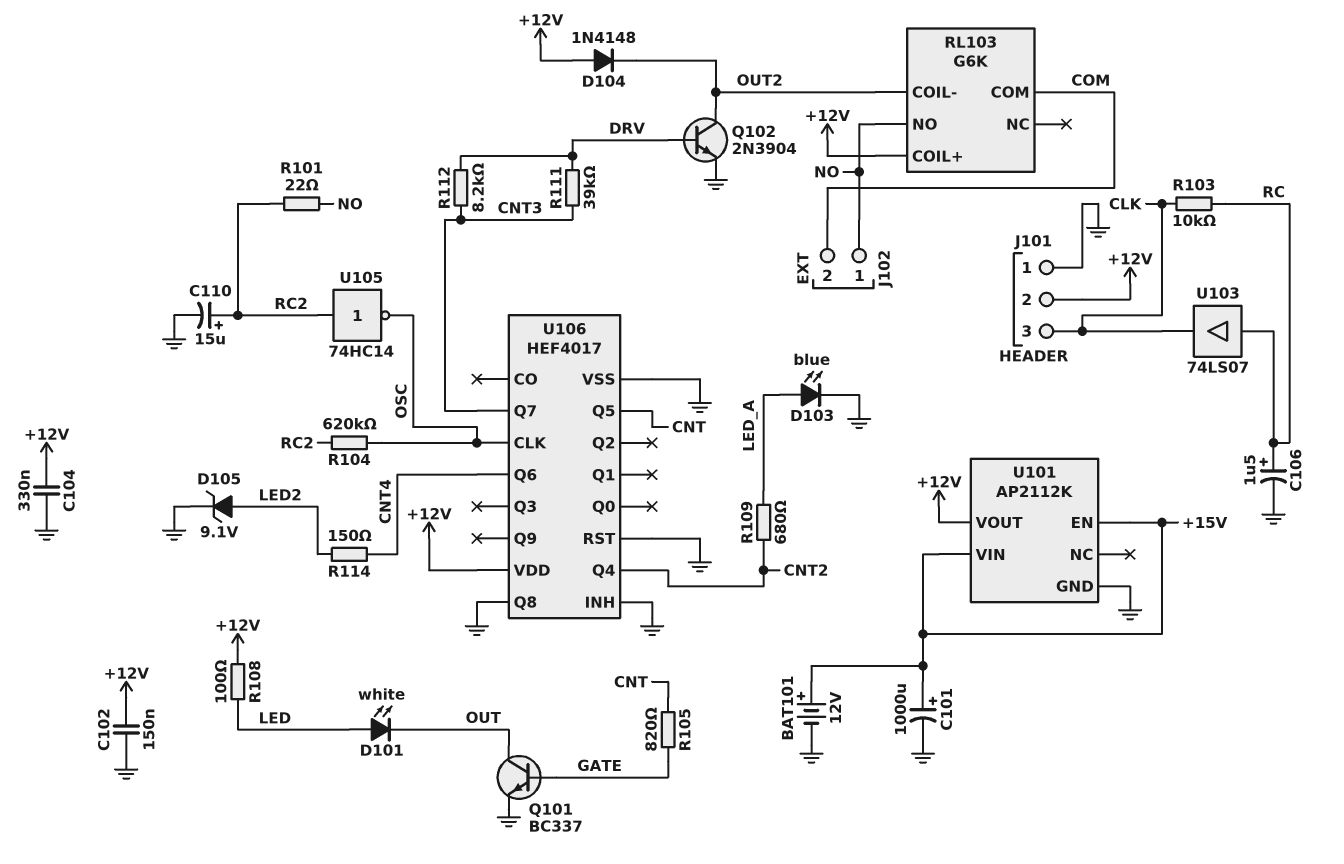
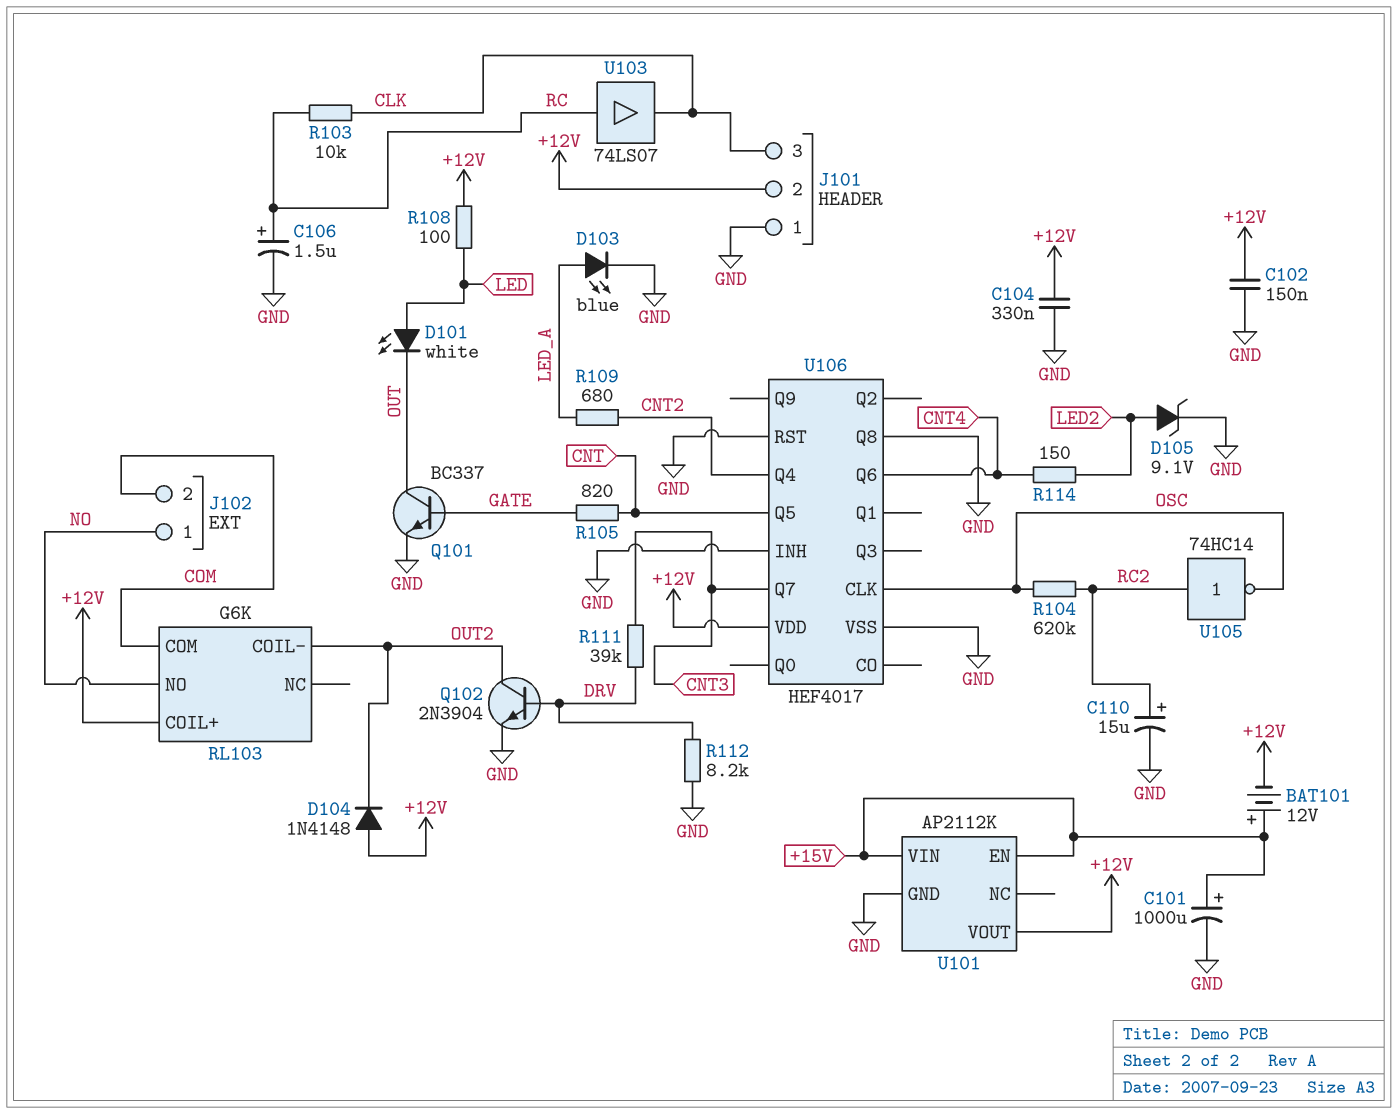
BAT101: 12V (plus +15V, minus GND) -> 12V (plus +15V, minus +12V)
R101: 22 (NO, RC2) -> none
R112: 8.2k (CNT3, DRV) -> 8.2k (DRV, GND)

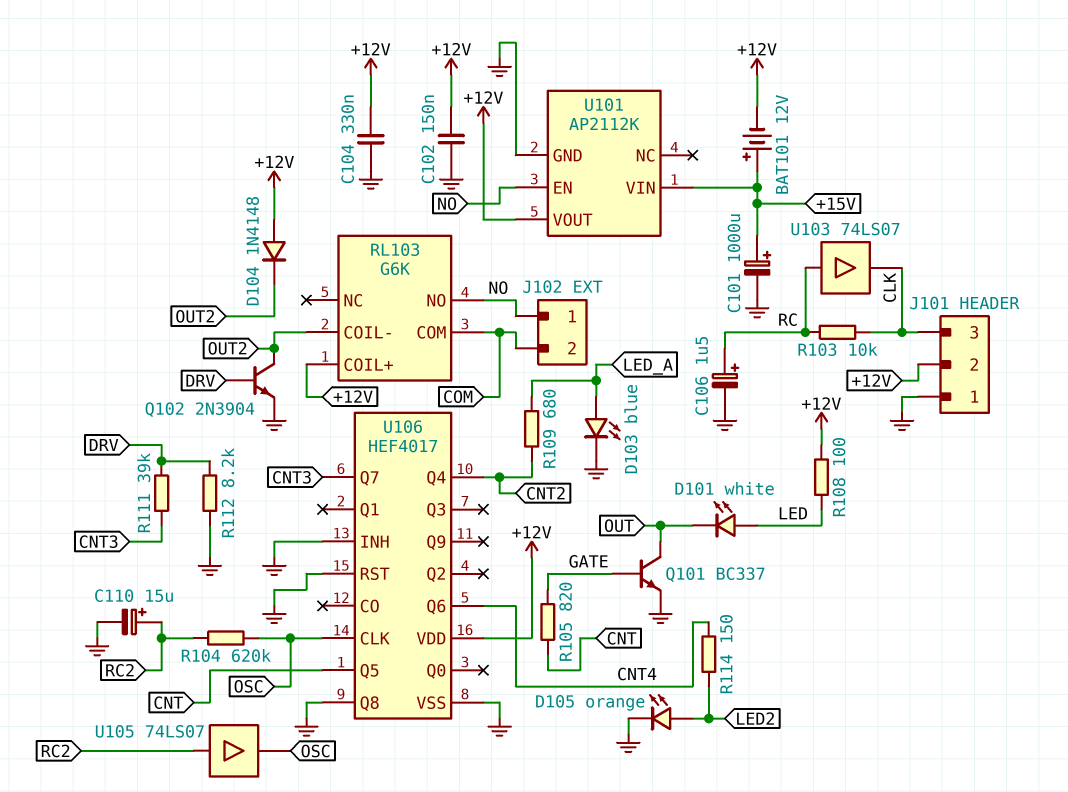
D105: zener 9.1V (A LED2, K GND) -> LED orange (A LED2, K GND)
U101 pin EN: +15V -> NO
U105: NOT 74HC14 (in RC2, out OSC) -> buffer 74LS07 (in RC2, out OSC)

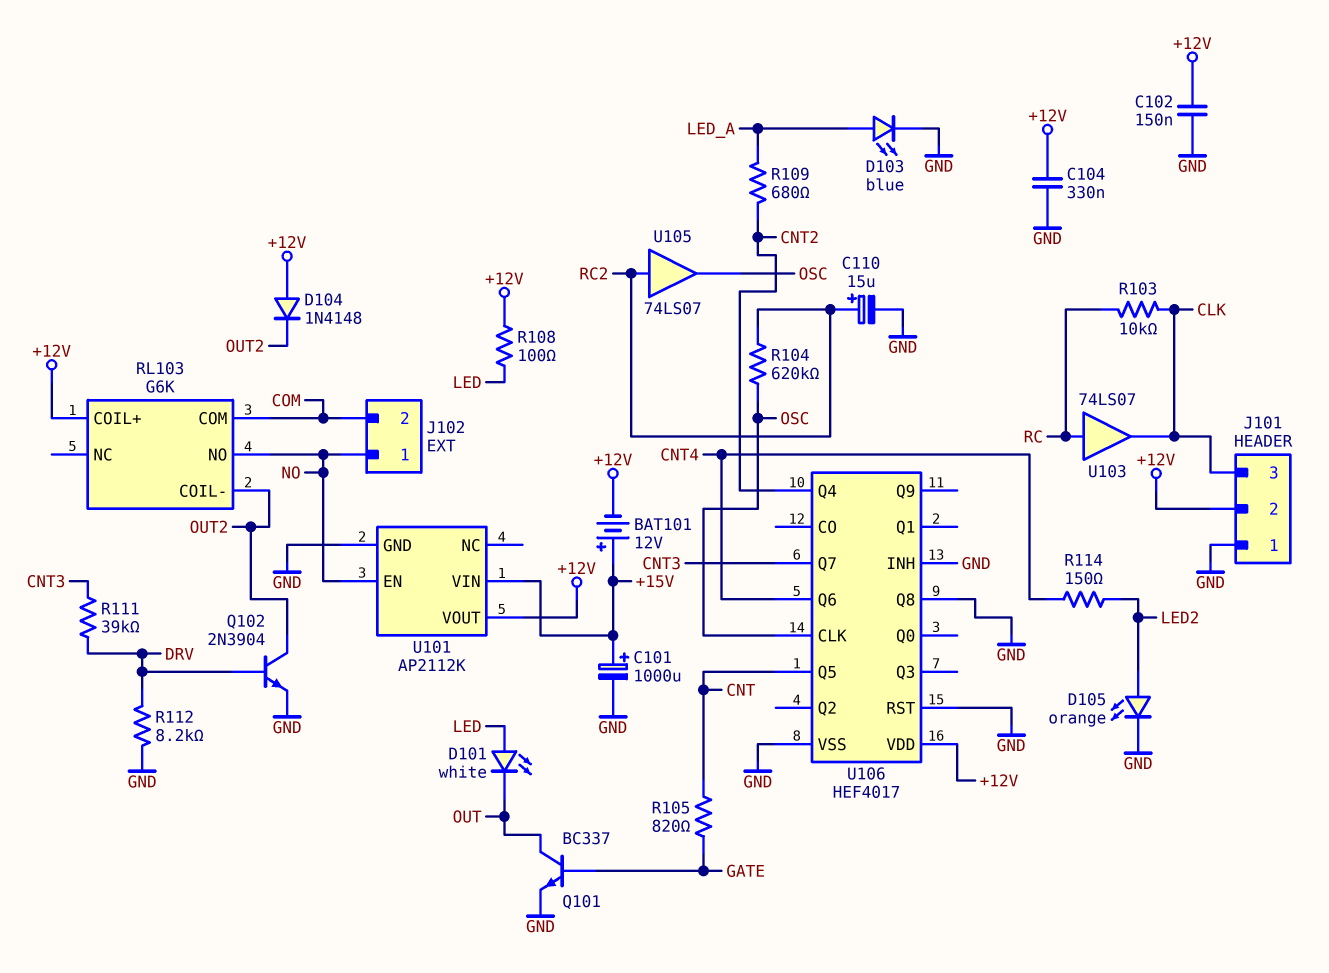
C106: 1.5uF (plus RC, minus GND) -> none

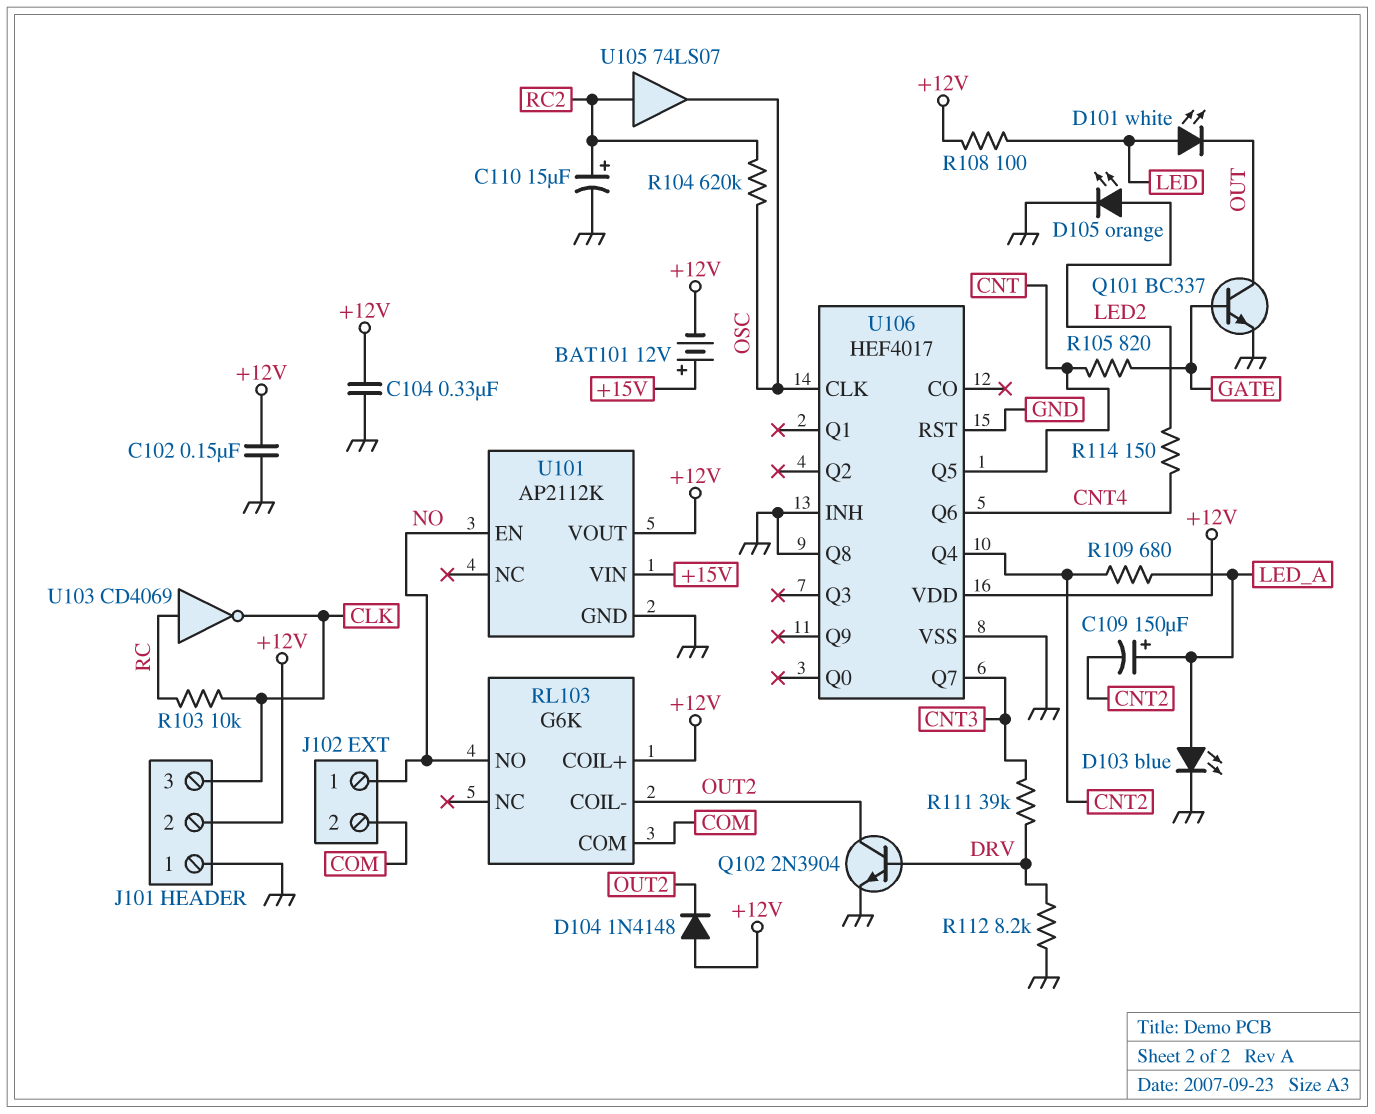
C101: 1000uF (plus +15V, minus GND) -> none
C109: none -> 150uF (plus LED_A, minus CNT2)
U103: buffer 74LS07 (in RC, out CLK) -> NOT CD4069 (in RC, out CLK)

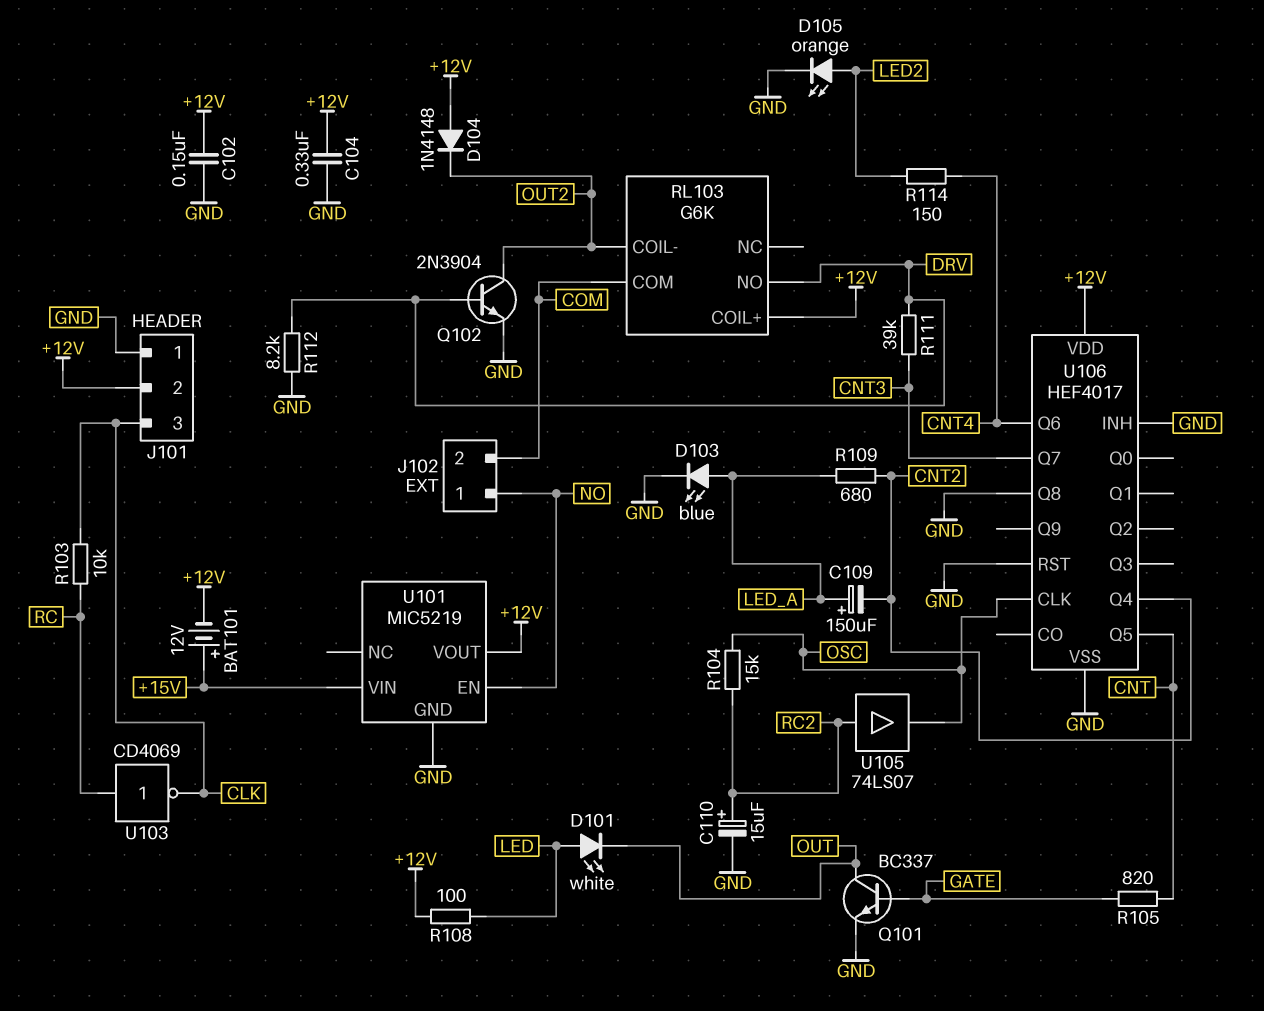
R104: 620k (OSC, RC2) -> 15k (OSC, RC2)
RL103 pin NO: NO -> DRV
U101: AP2112K -> MIC5219

